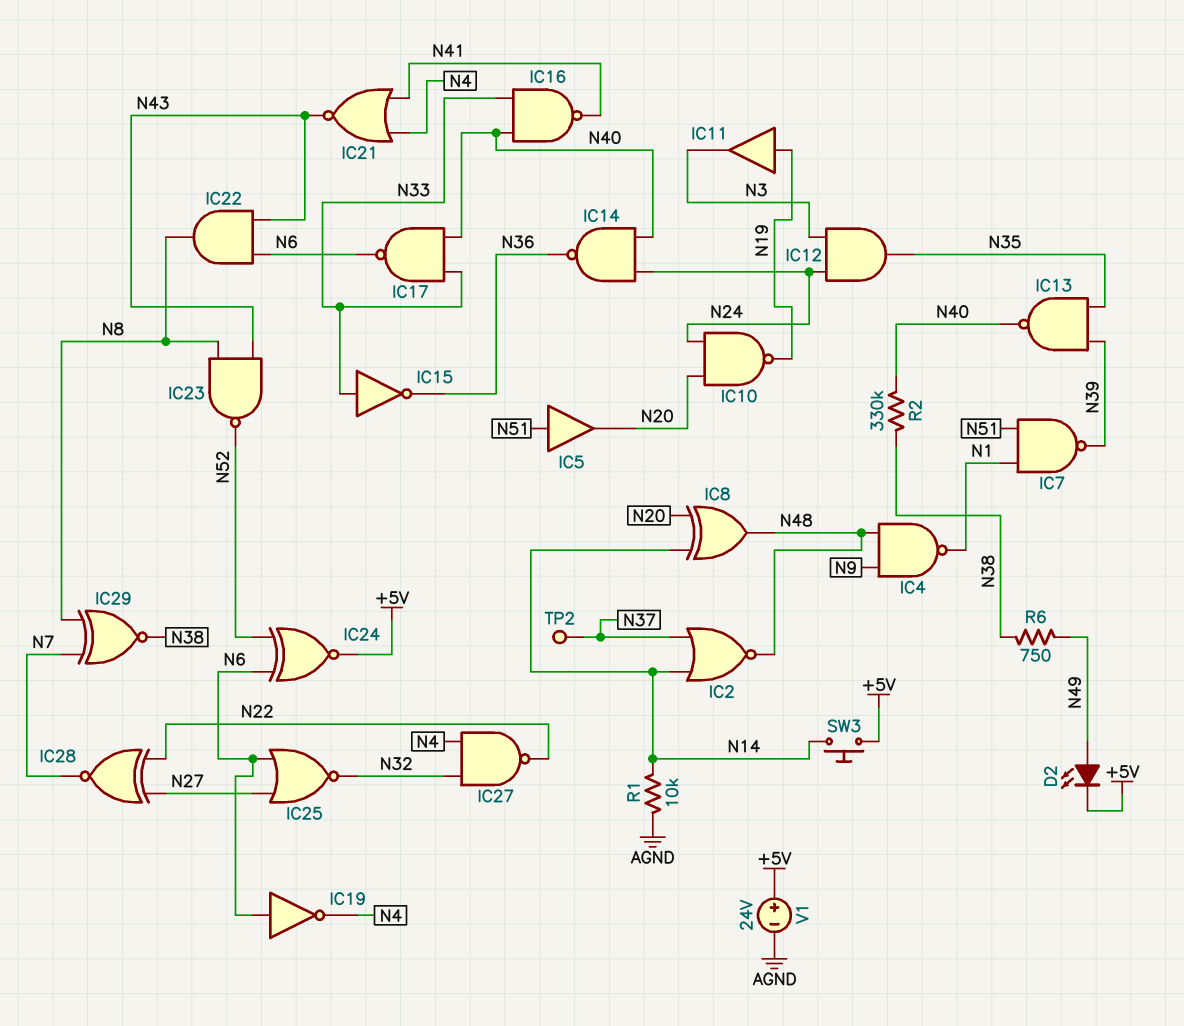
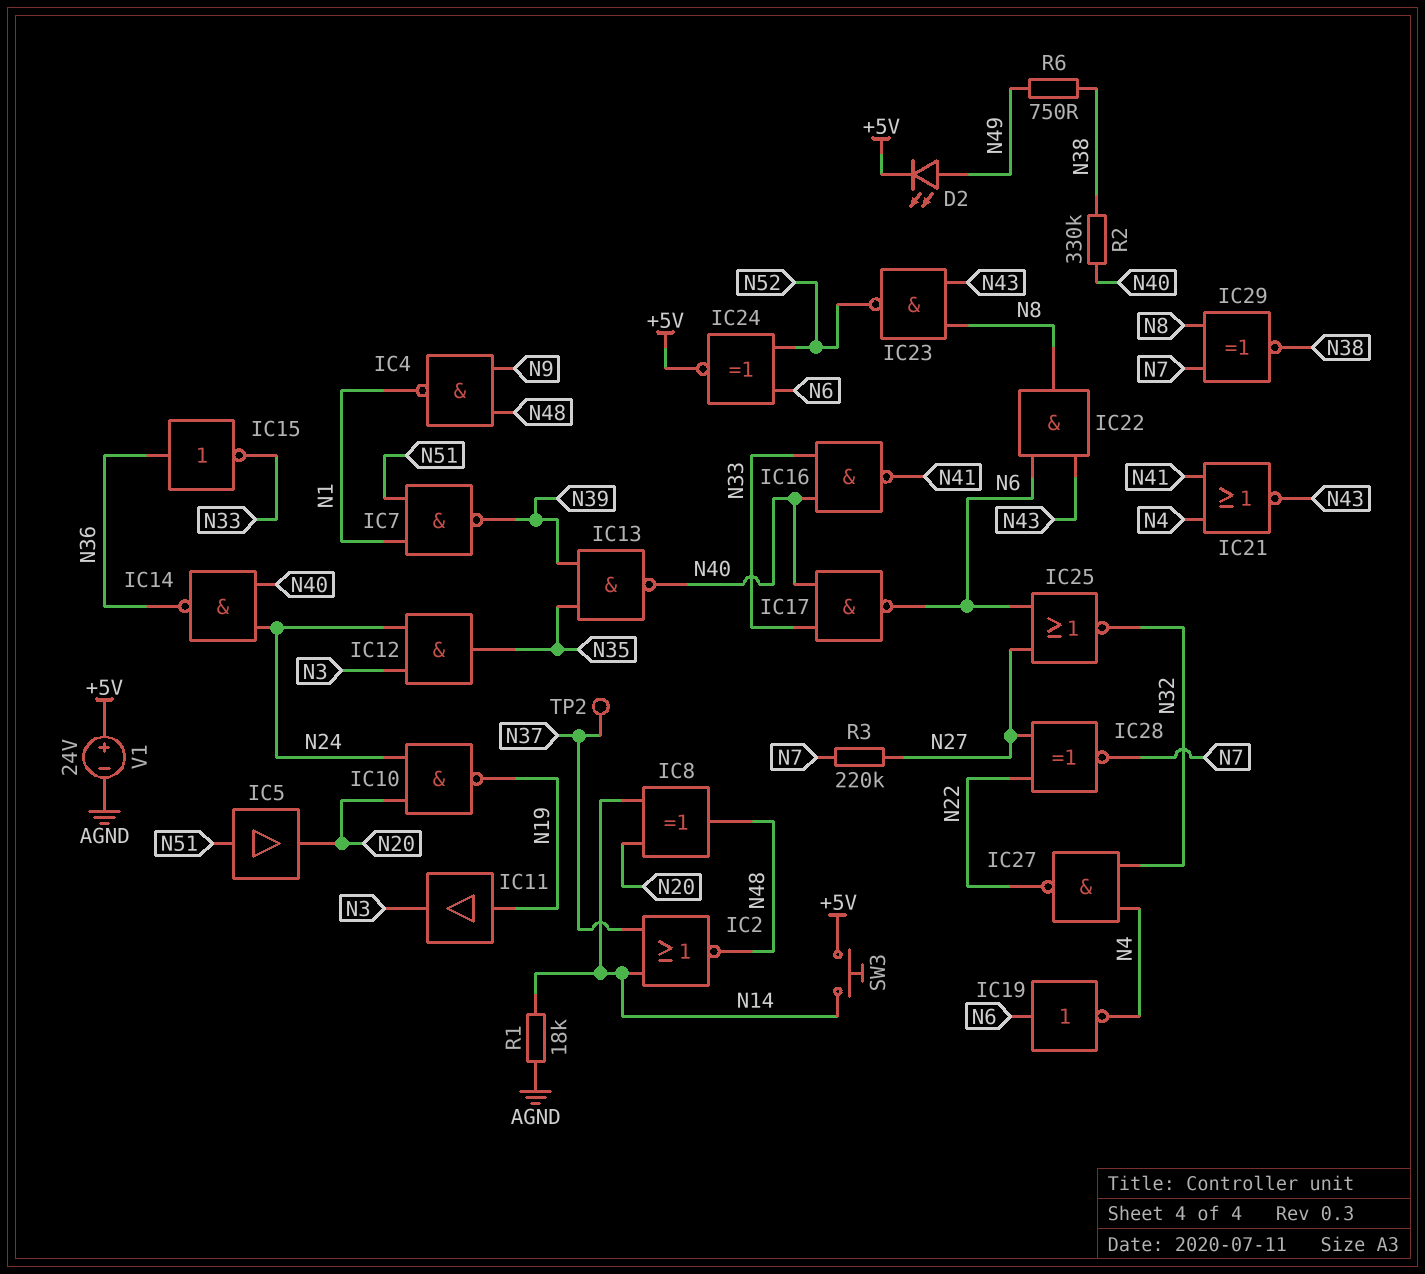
IC15: NOT (in N33, out N36) -> NOT (in N36, out N33)
R1: 10k (AGND, N14) -> 18k (AGND, N14)
R3: none -> 220k (N7, N27)

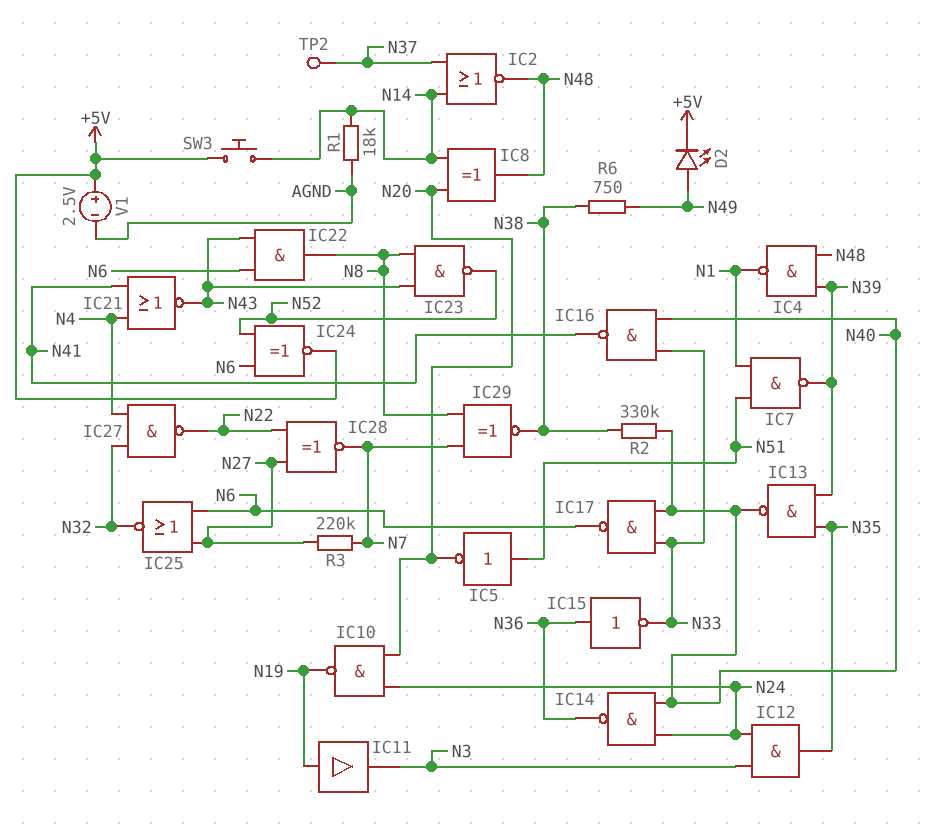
IC4: NAND (in N9, in N48, out N1) -> NAND (in N39, in N48, out N1)
IC5: buffer (in N51, out N20) -> NOT (in N51, out N20)
IC19: NOT (in N6, out N4) -> none
V1: 24V (plus +5V, minus AGND) -> 2.5V (plus +5V, minus AGND)

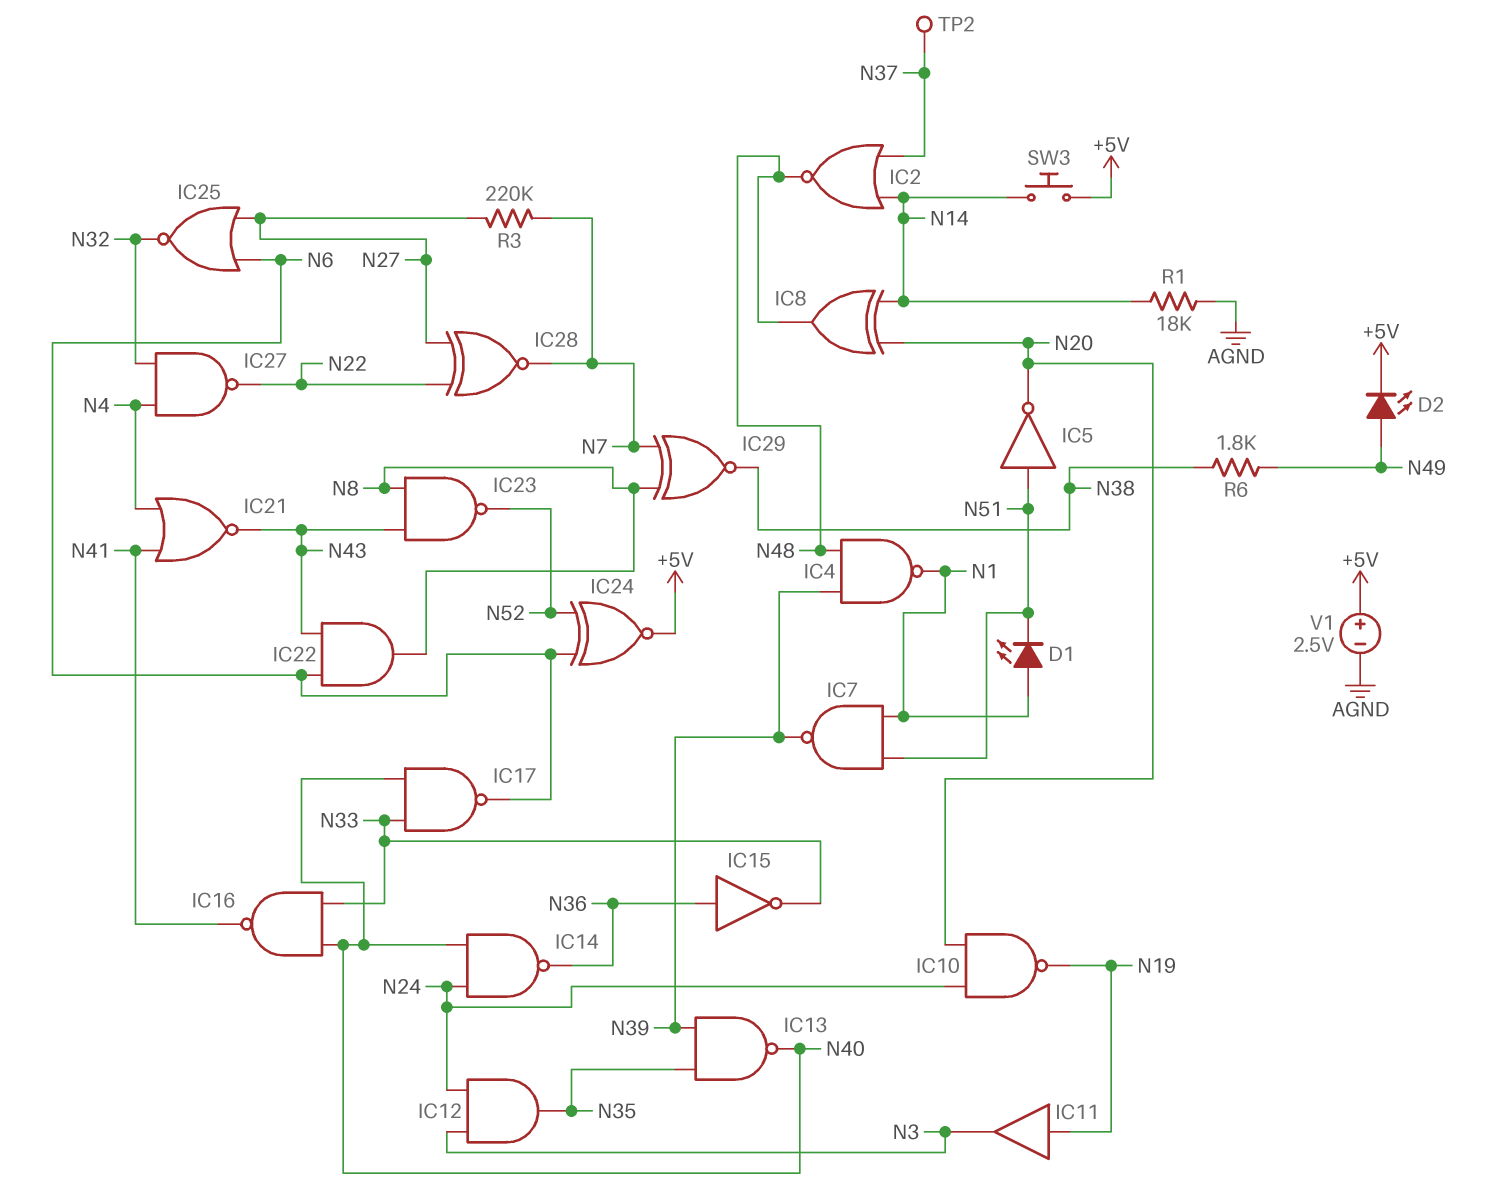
D1: none -> LED (A N1, K N51)
R2: 330k (N38, N40) -> none
R6: 750 (N38, N49) -> 1.8k (N38, N49)

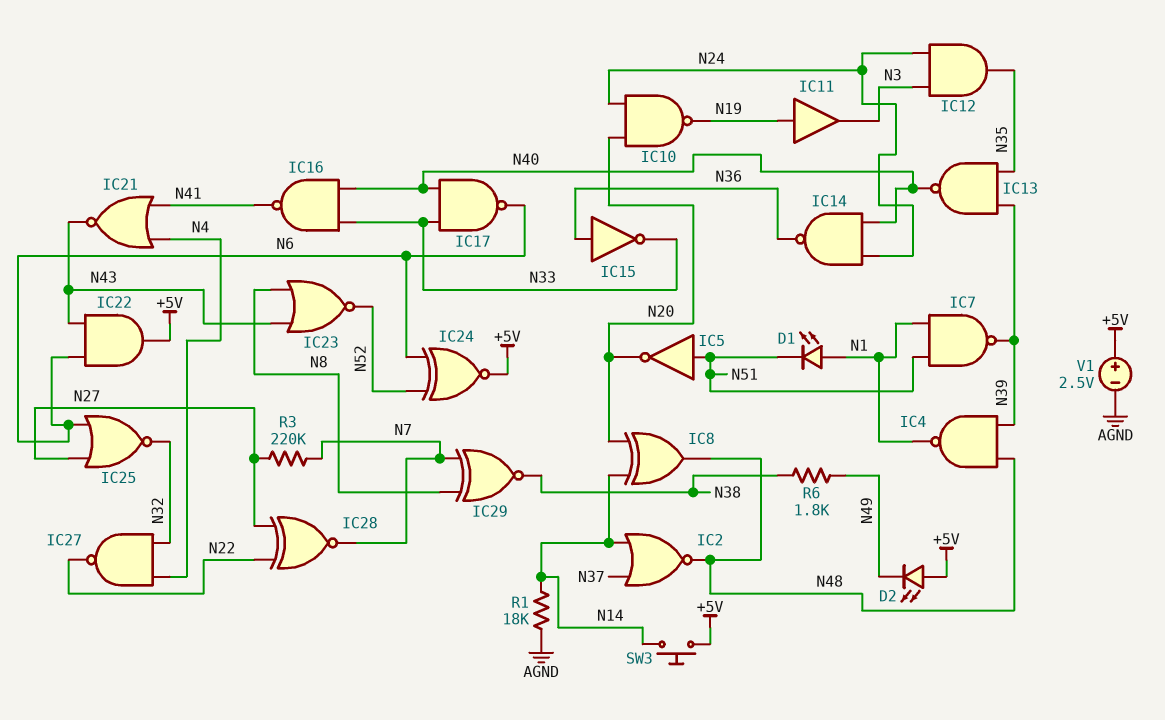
D2: LED (A N49, K +5V) -> LED (A +5V, K N49)
IC22: AND (in N6, in N43, out N8) -> AND (in N6, in N43, out +5V)
IC23: NAND (in N8, in N43, out N52) -> NOR (in N8, in N43, out N52)
TP2: test point (N37) -> none

